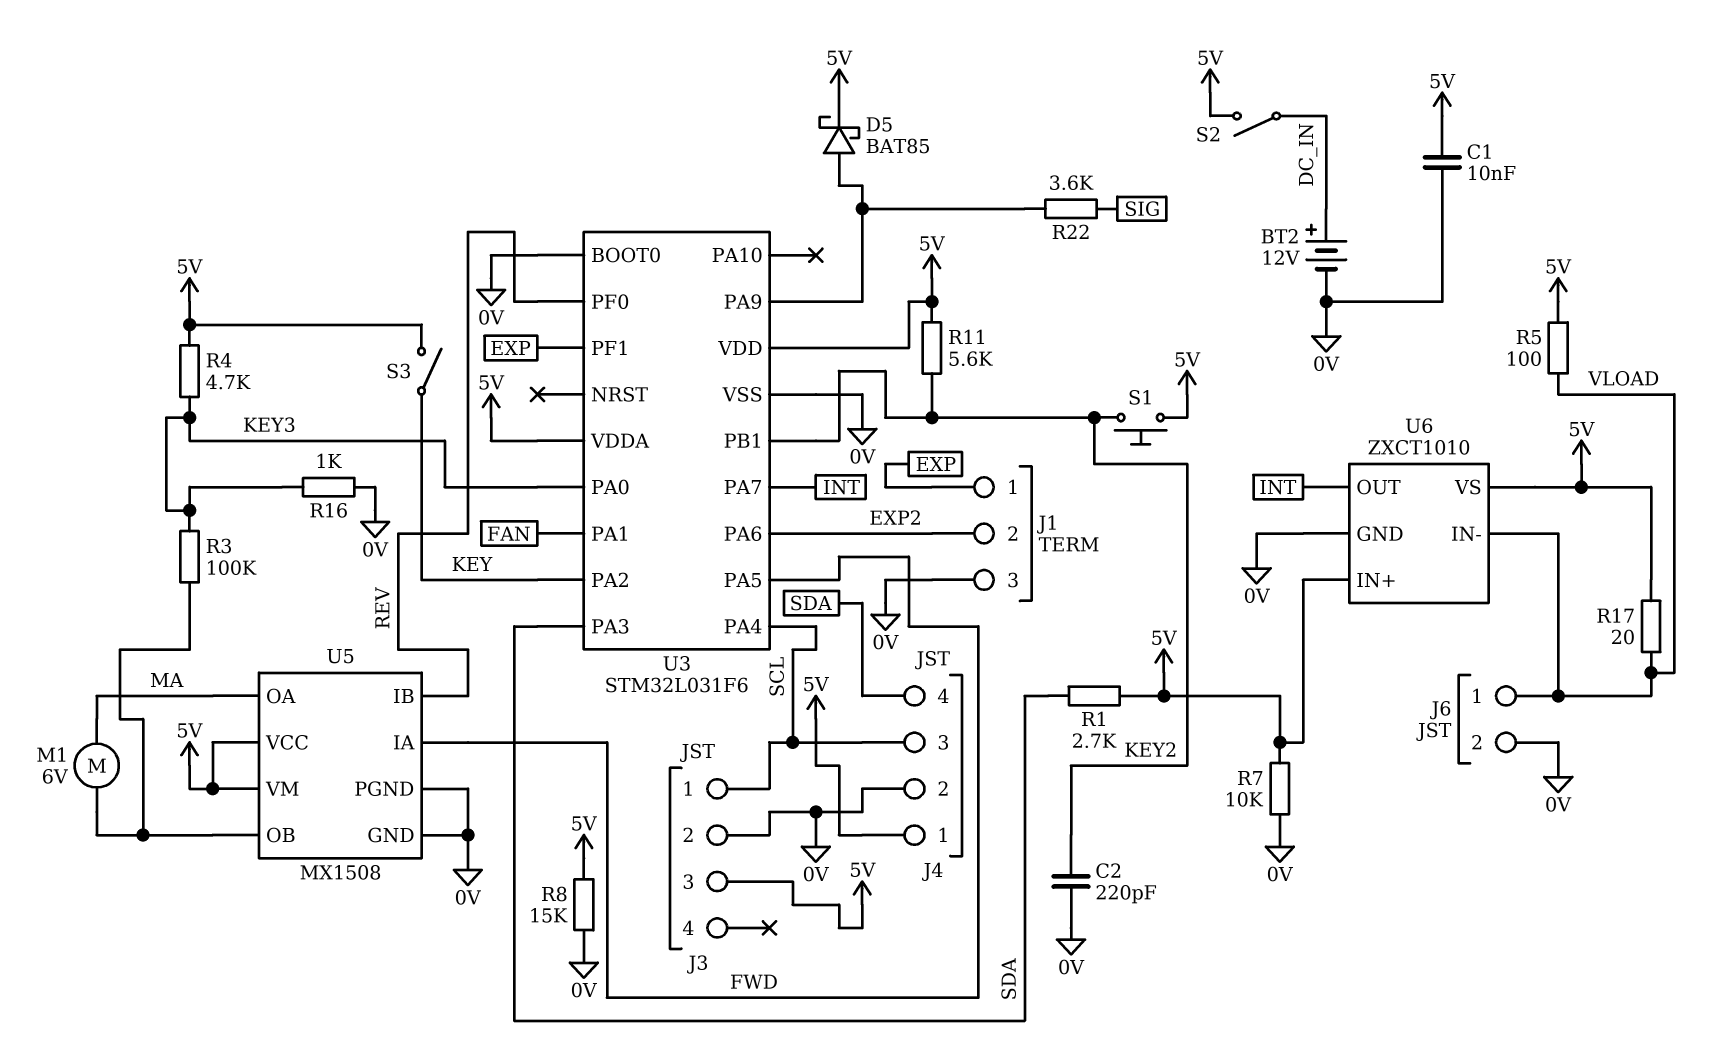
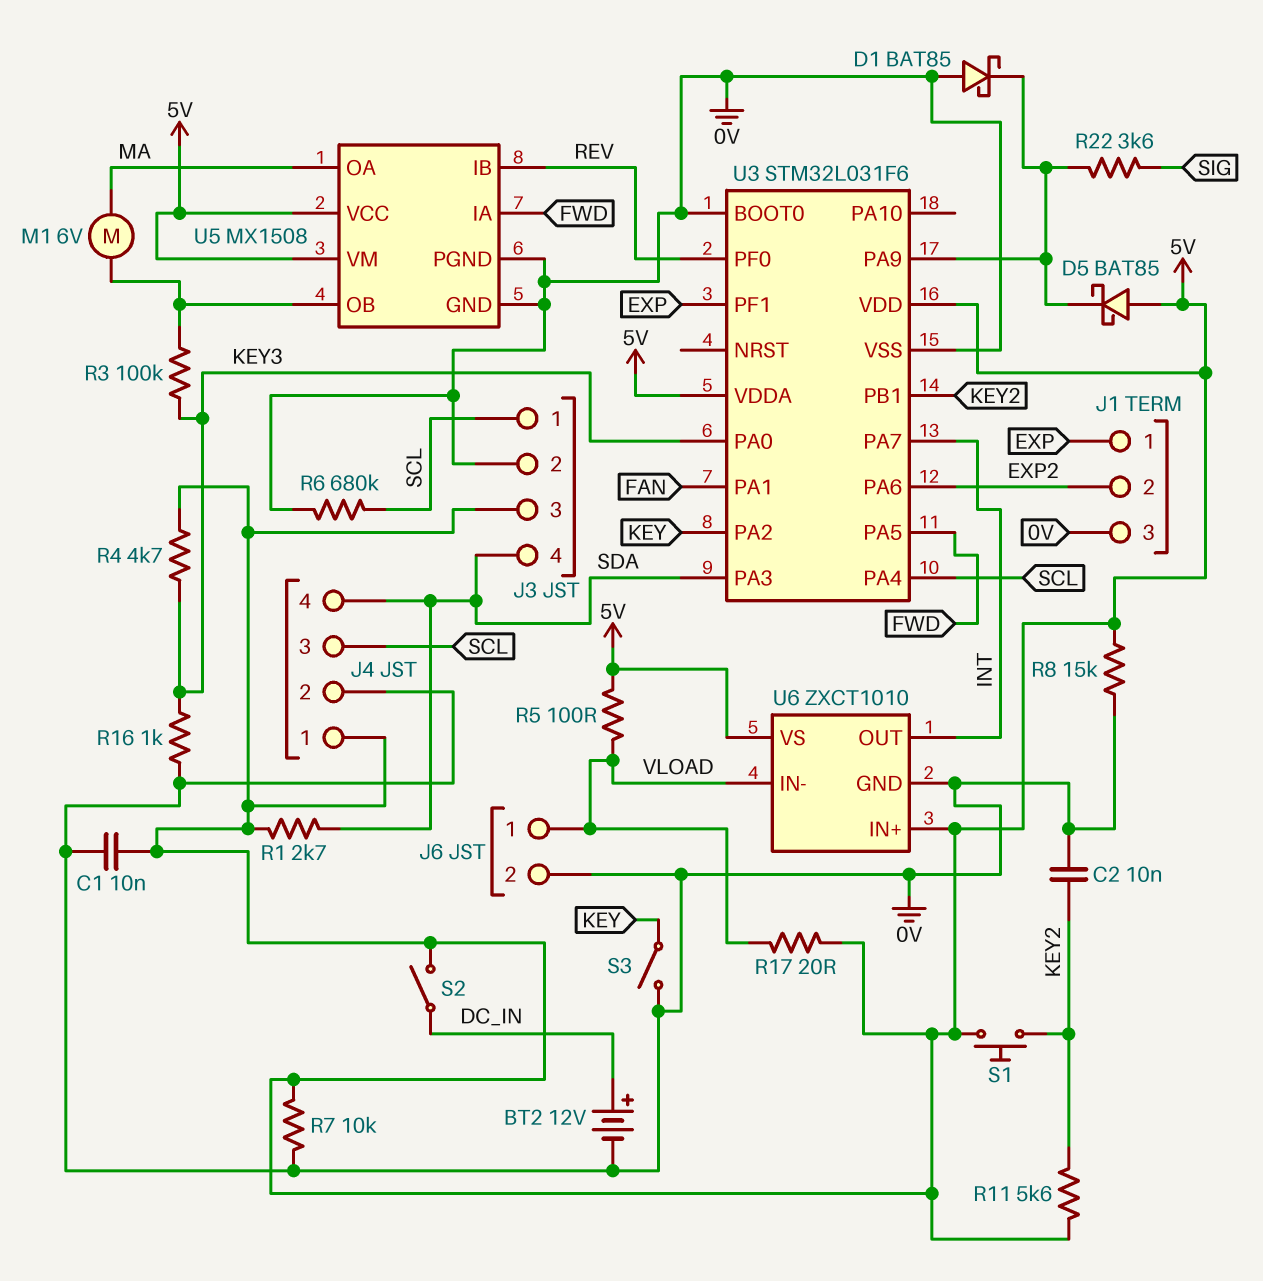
C2: 220pF (0V, KEY2) -> 10nF (0V, KEY2)
D1: none -> schottky BAT85 (A 0V, K U3/PA9)
D5: schottky BAT85 (A U3/PA9, K 5V) -> schottky BAT85 (A 5V, K U3/PA9)
J3 pin 4: none -> SDA
R6: none -> 680k (0V, SCL)
S3: switch (5V, KEY) -> switch (0V, KEY)

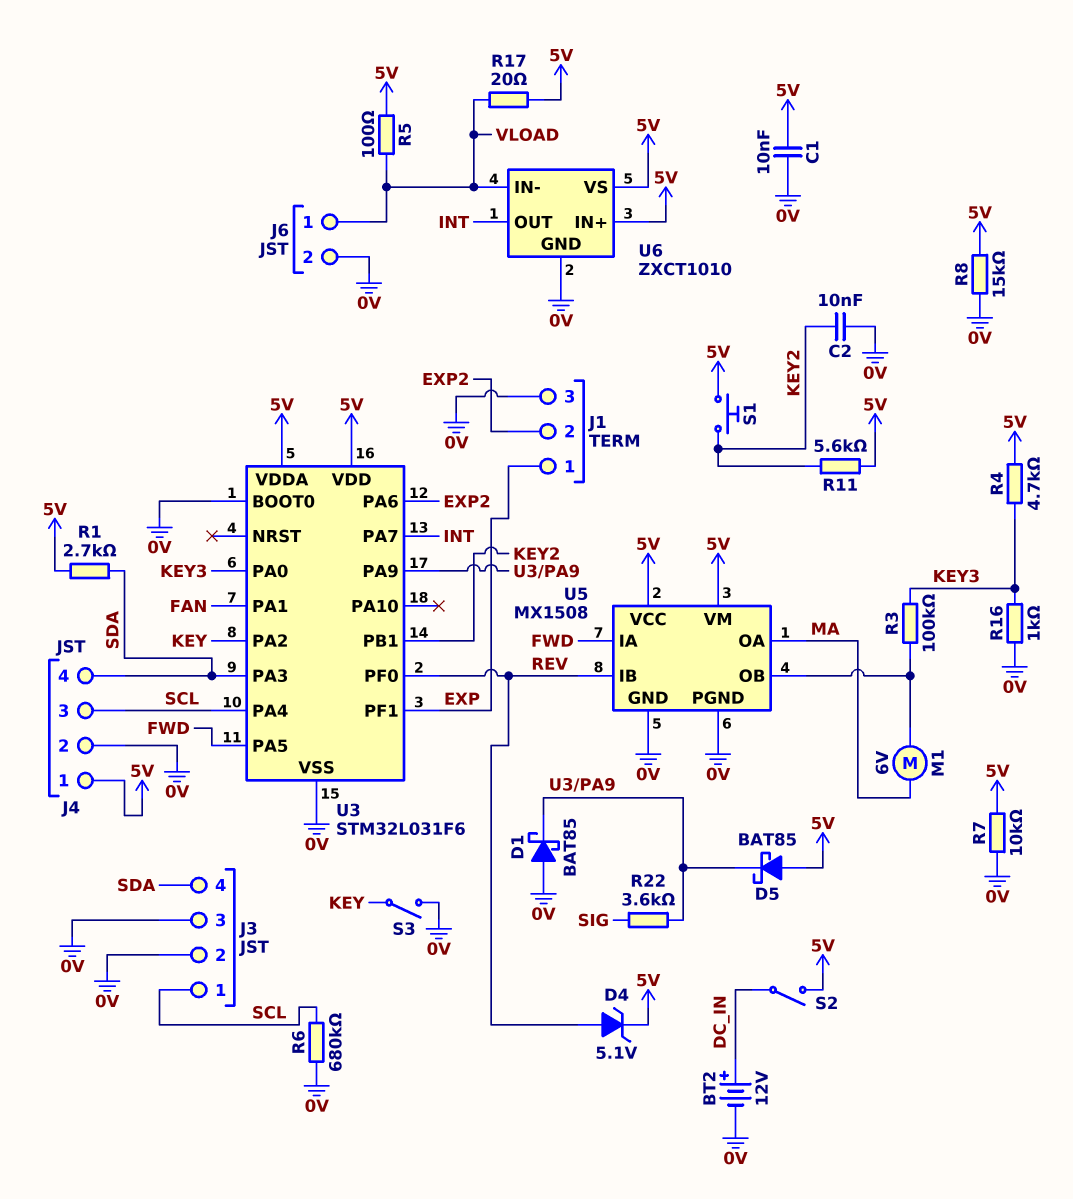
D4: none -> zener 5.1V (A REV, K 5V)
J3 pin 3: 5V -> 0V

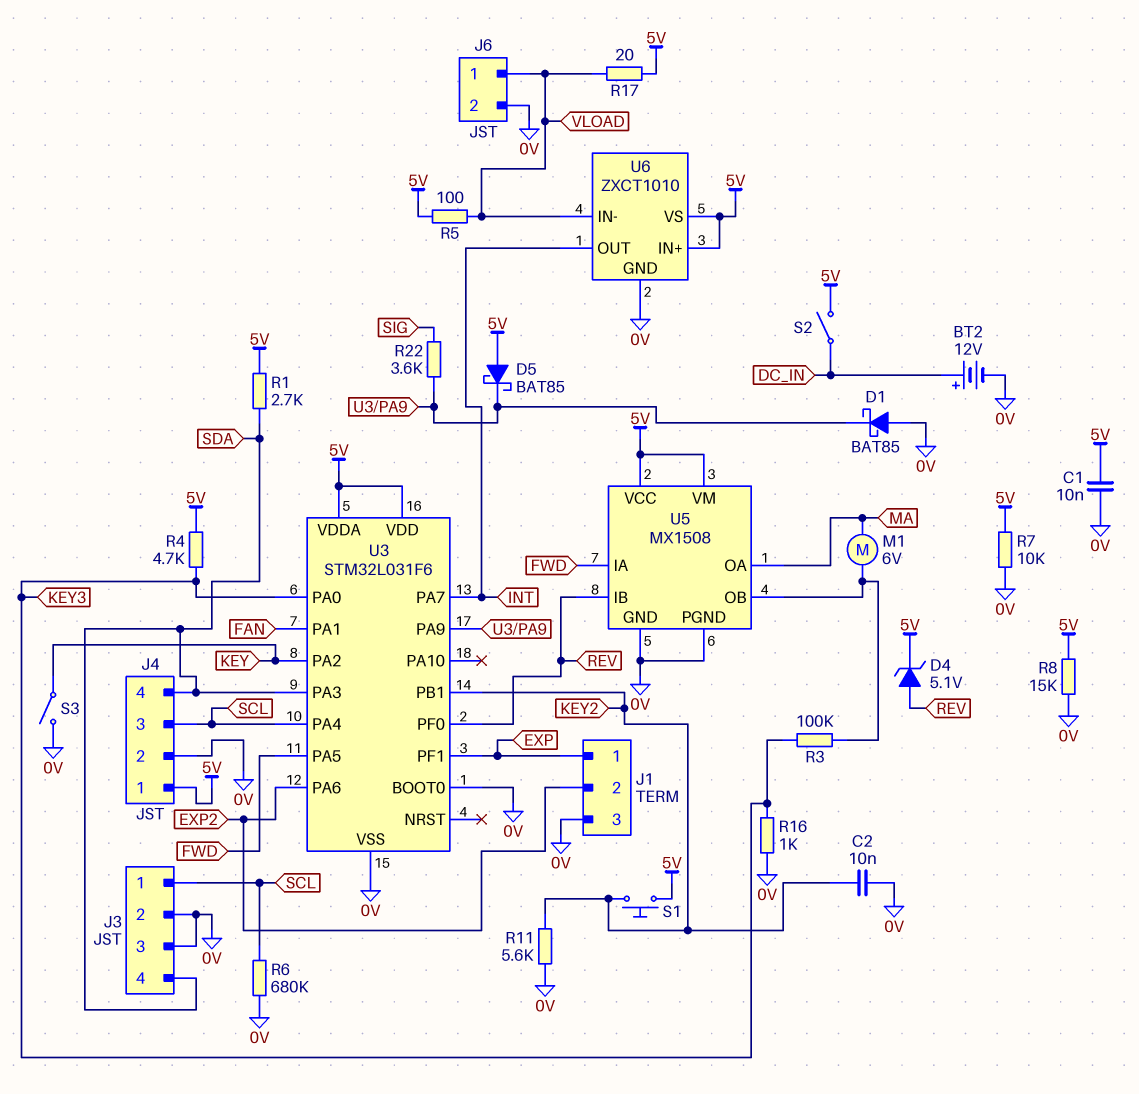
R11: 5.6k (5V, KEY2) -> 5.6k (0V, KEY2)

